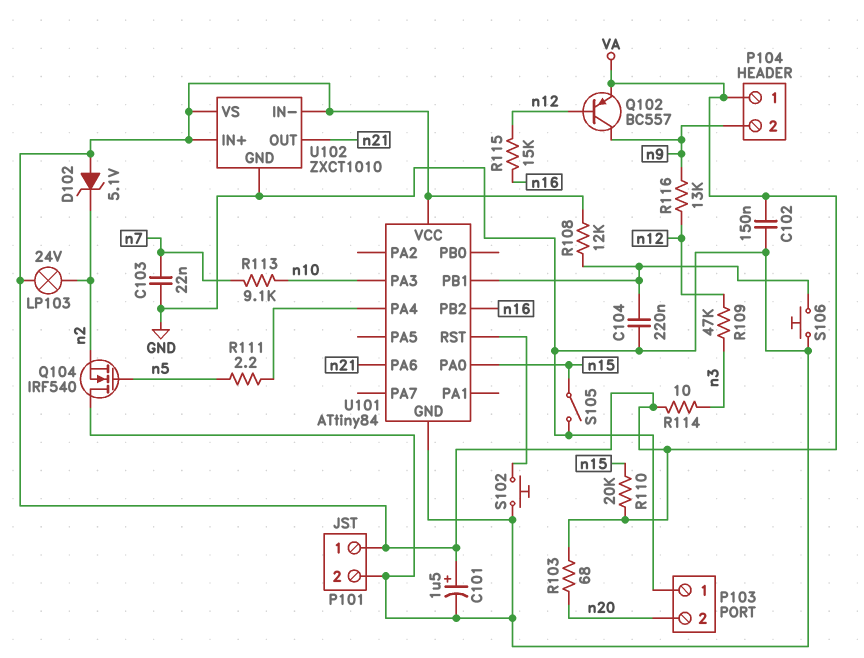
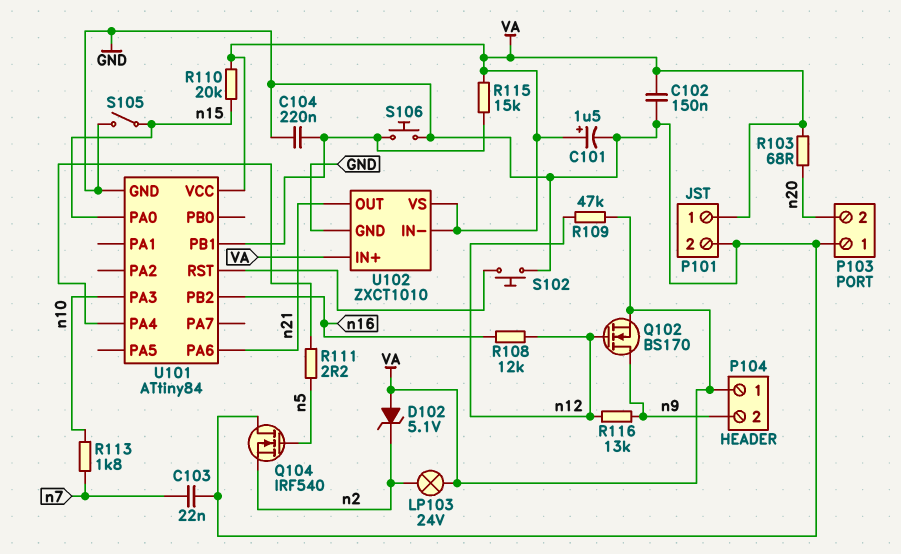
Q102: PNP BC557 (B n12, C n9, E VA) -> NMOS BS170 (G n12, D n9, S VA)
R108: 12k (U101/PB1, VA) -> 12k (n12, n16)
R109: 47k (n3, n12) -> 47k (VA, n12)
R113: 9.1k (n7, n10) -> 1.8k (n7, n10)
R114: 10 (VA, n3) -> none
R115: 15k (n12, n16) -> 15k (U101/PB1, VA)

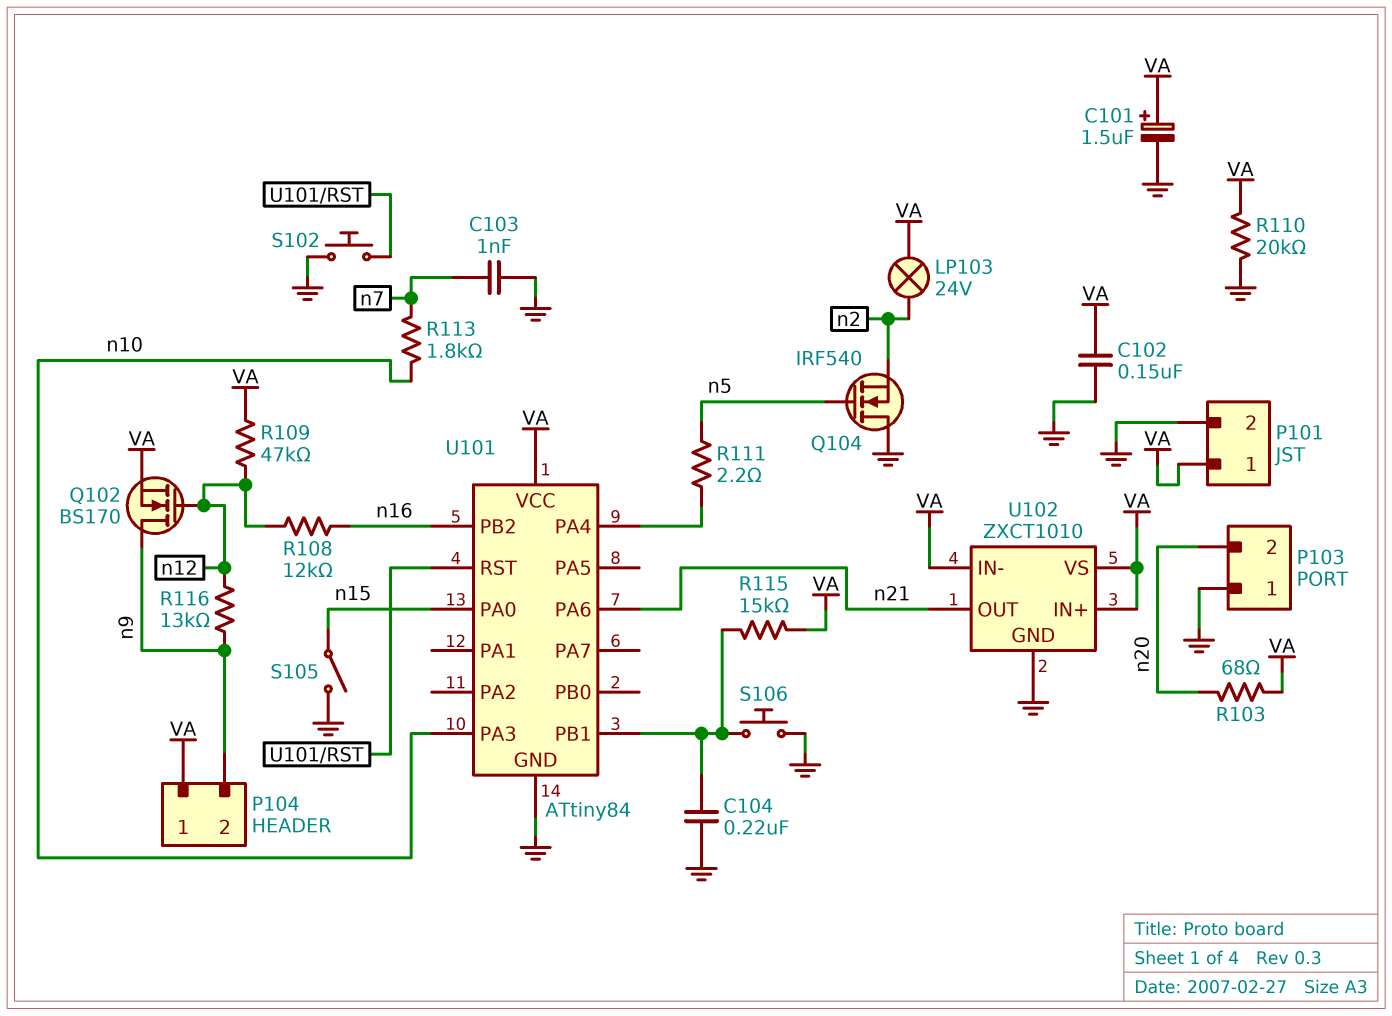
C103: 22nF (GND, n7) -> 1nF (GND, n7)
D102: zener 5.1V (A VA, K n2) -> none
R110: 20k (VA, n15) -> 20k (GND, VA)

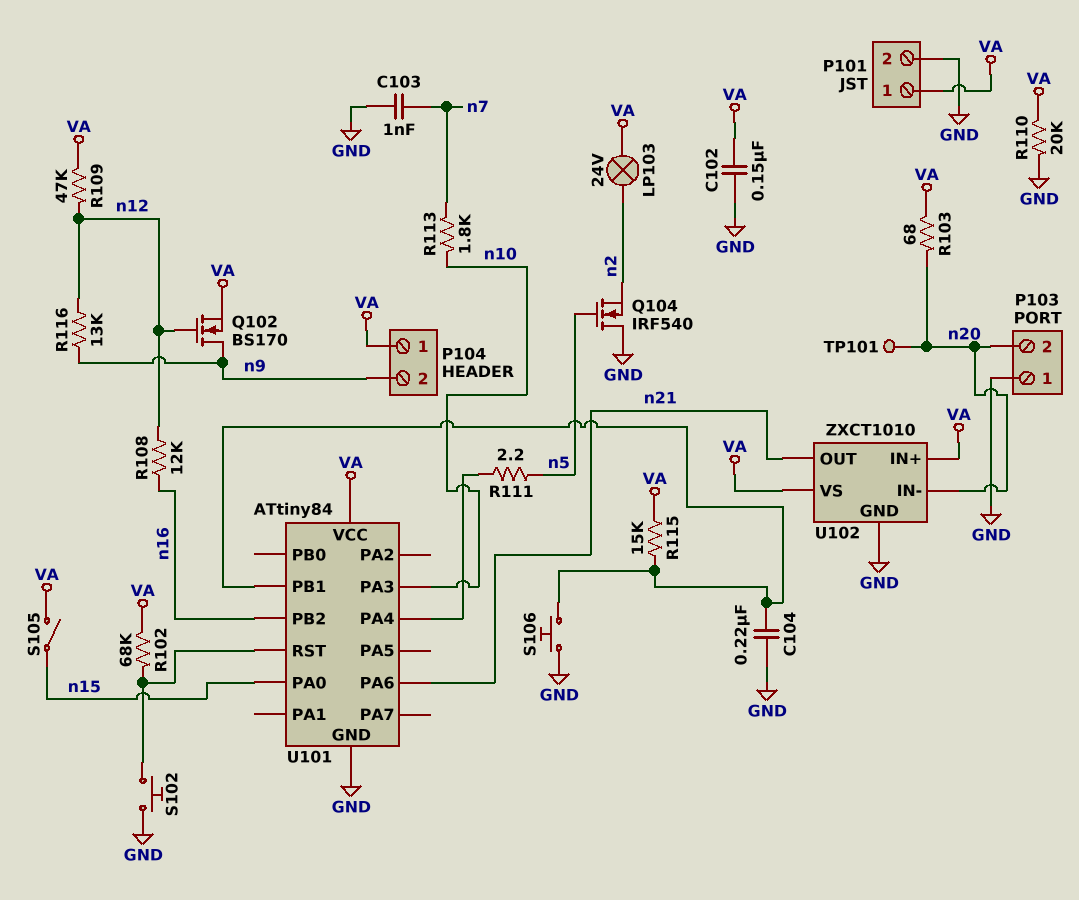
C101: 1.5uF (plus VA, minus GND) -> none
R102: none -> 68k (U101/RST, VA)
S105: switch (GND, n15) -> switch (VA, n15)
TP101: none -> test point (n20)
U102 pin IN-: VA -> n20

